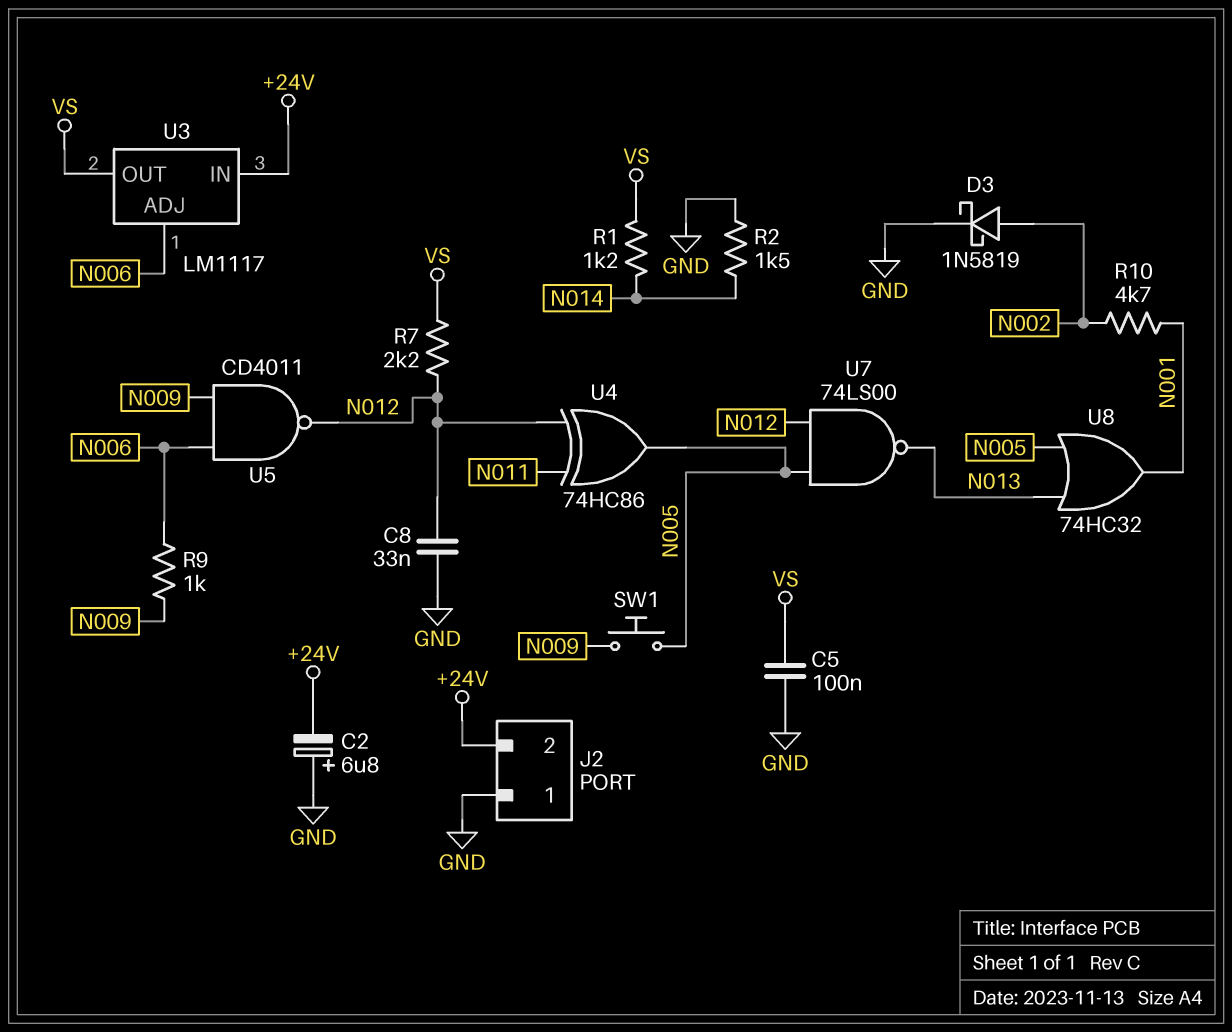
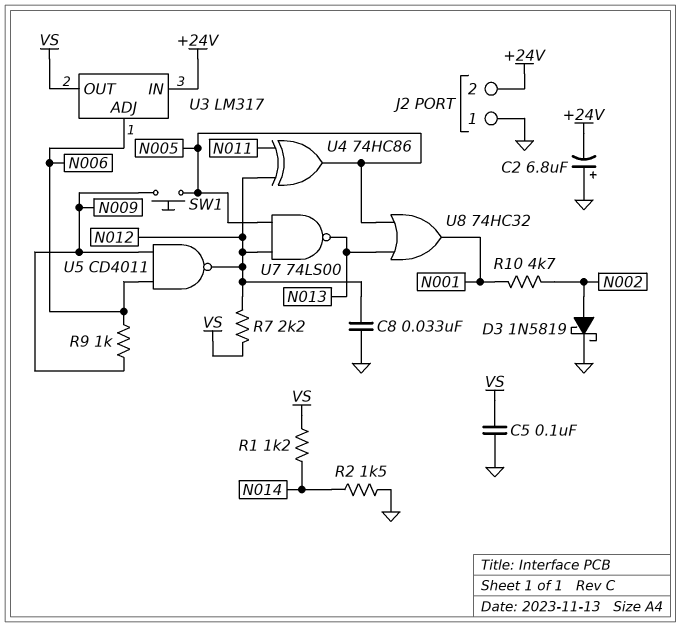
U3: LM1117 -> LM317

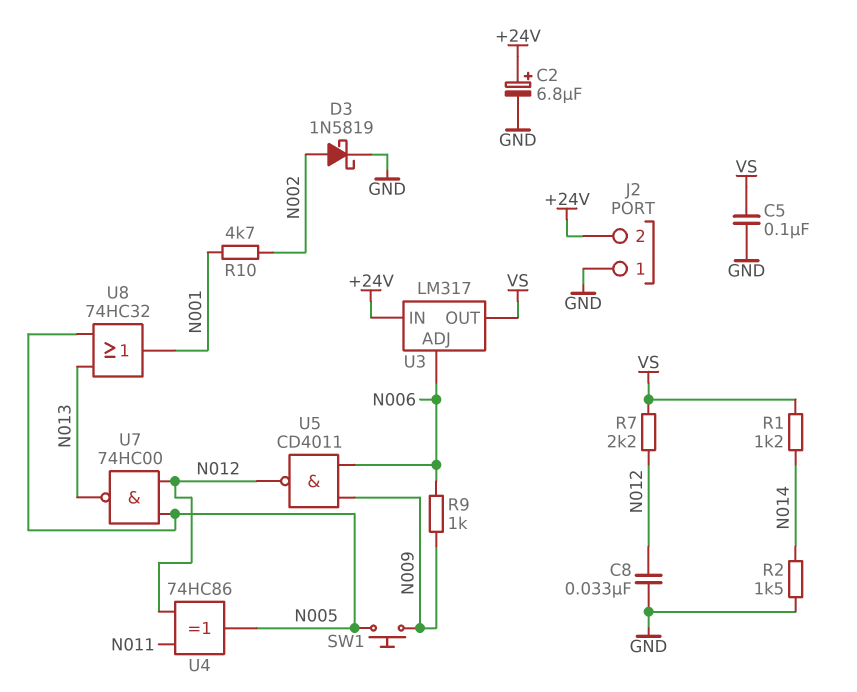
C2: 6.8uF (plus GND, minus +24V) -> 6.8uF (plus +24V, minus GND)
U7: NAND 74LS00 (in N005, in N012, out N013) -> NAND 74HC00 (in N005, in N012, out N013)

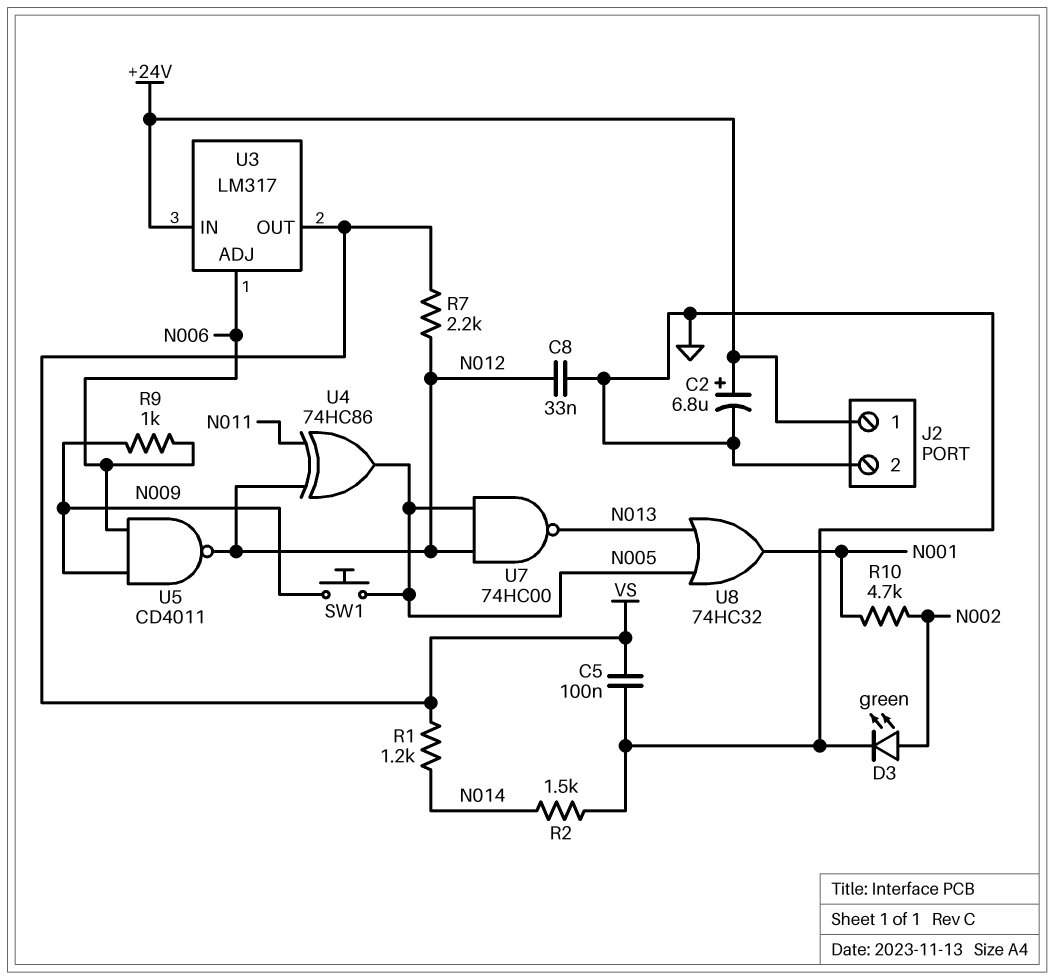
D3: schottky 1N5819 (A N002, K GND) -> LED green (A N002, K GND)
J2 pin 1: GND -> +24V
J2 pin 2: +24V -> GND

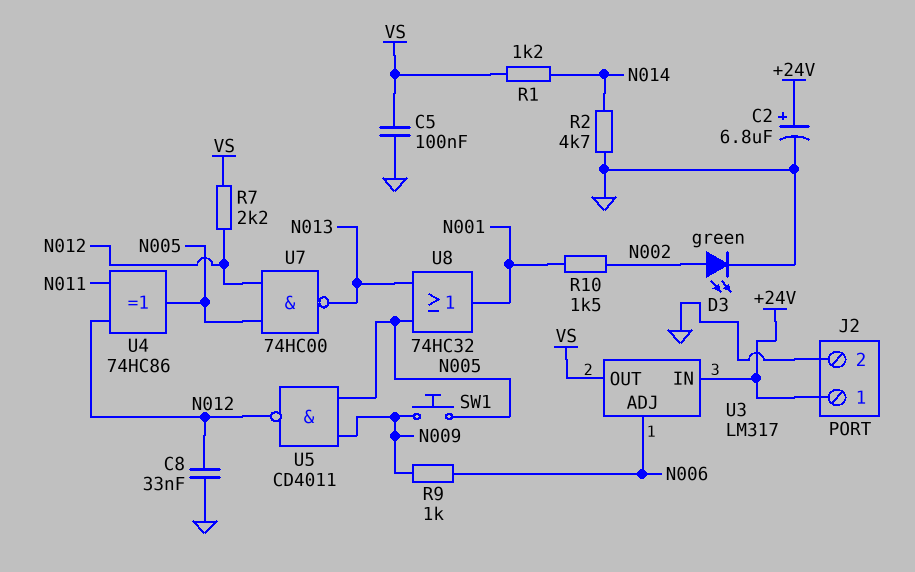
R2: 1.5k (GND, N014) -> 4.7k (GND, N014)
R10: 4.7k (N001, N002) -> 1.5k (N001, N002)
U5: NAND CD4011 (in N006, in N009, out N012) -> NAND CD4011 (in N005, in N009, out N012)

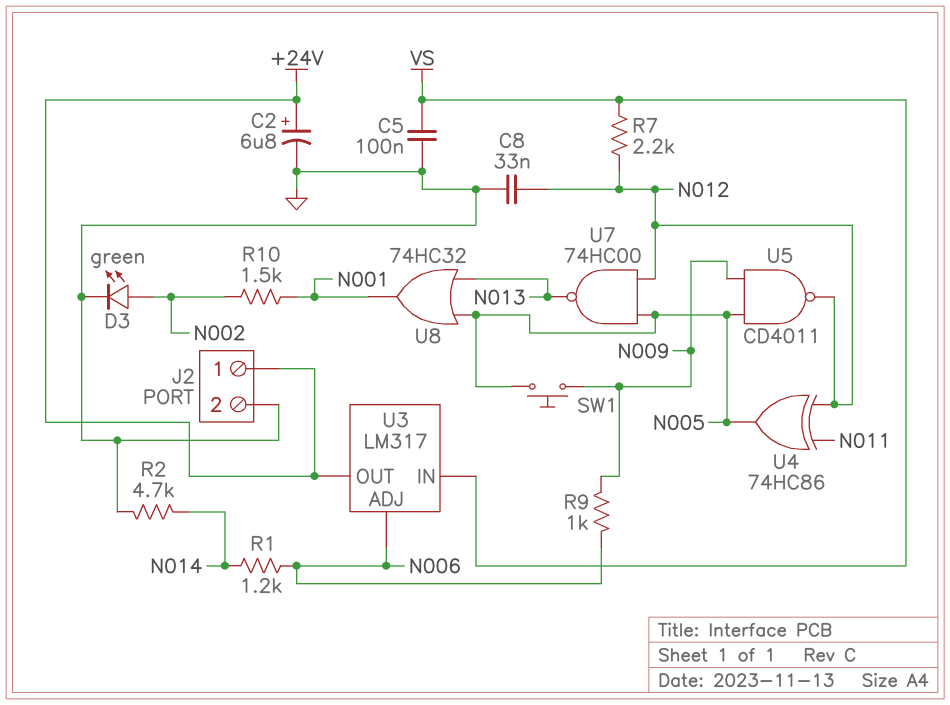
R1: 1.2k (N014, VS) -> 1.2k (N006, N014)
U3 pin IN: +24V -> VS
U3 pin OUT: VS -> +24V

